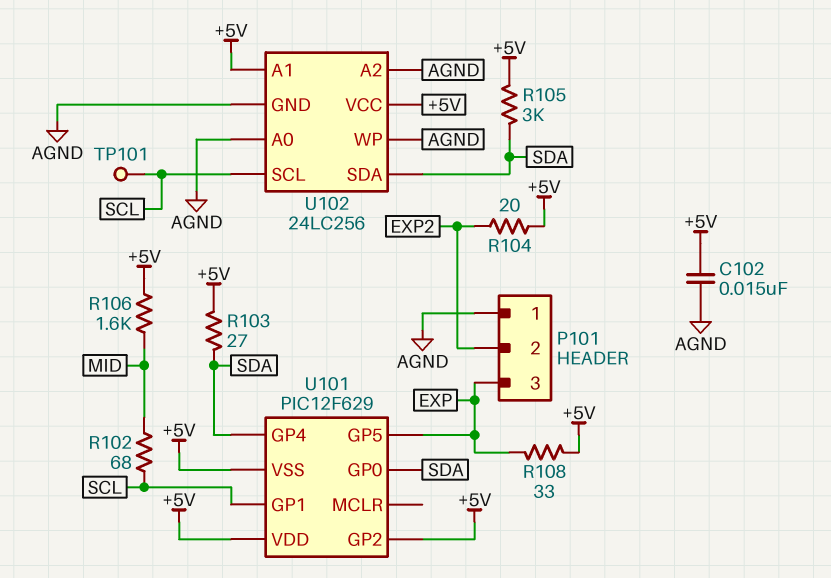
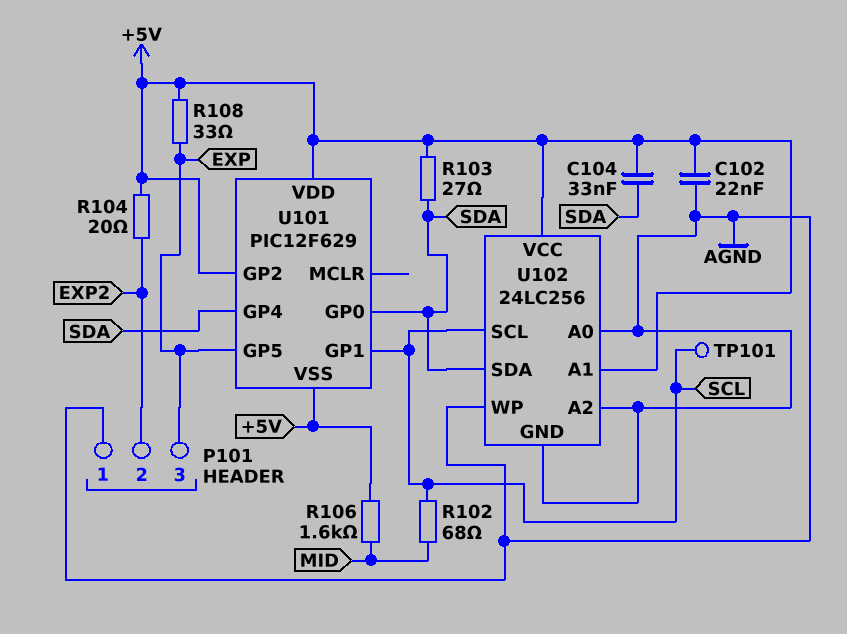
C102: 15nF (+5V, AGND) -> 22nF (+5V, AGND)
C104: none -> 33nF (+5V, SDA)
R105: 3k (+5V, SDA) -> none

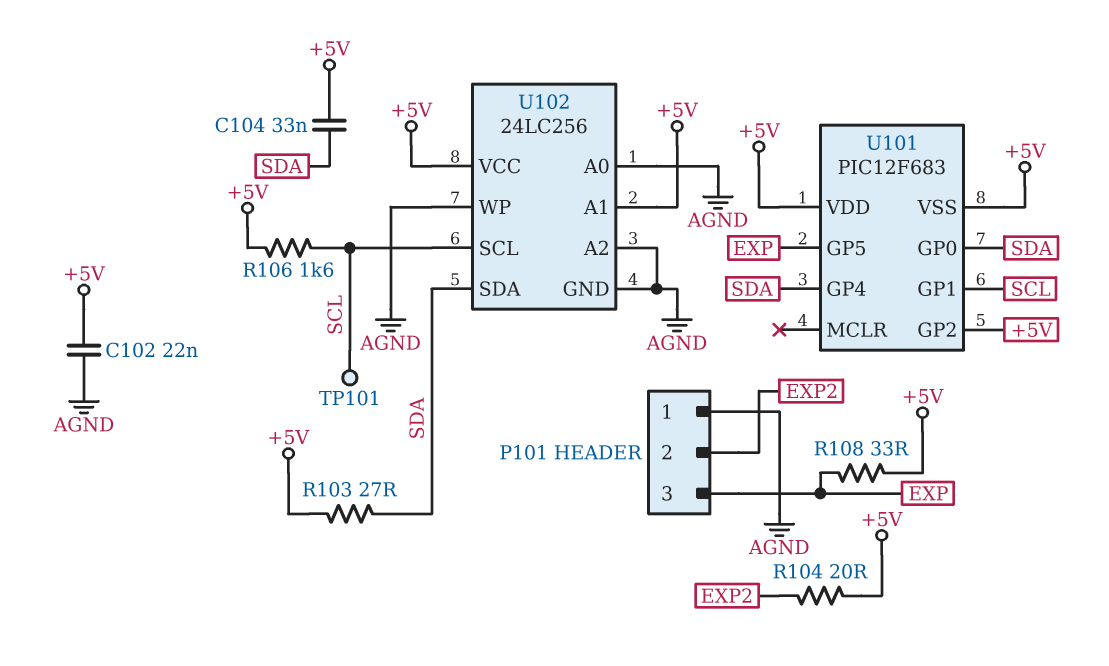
R102: 68 (MID, SCL) -> none
R106: 1.6k (+5V, MID) -> 1.6k (+5V, SCL)
U101: PIC12F629 -> PIC12F683

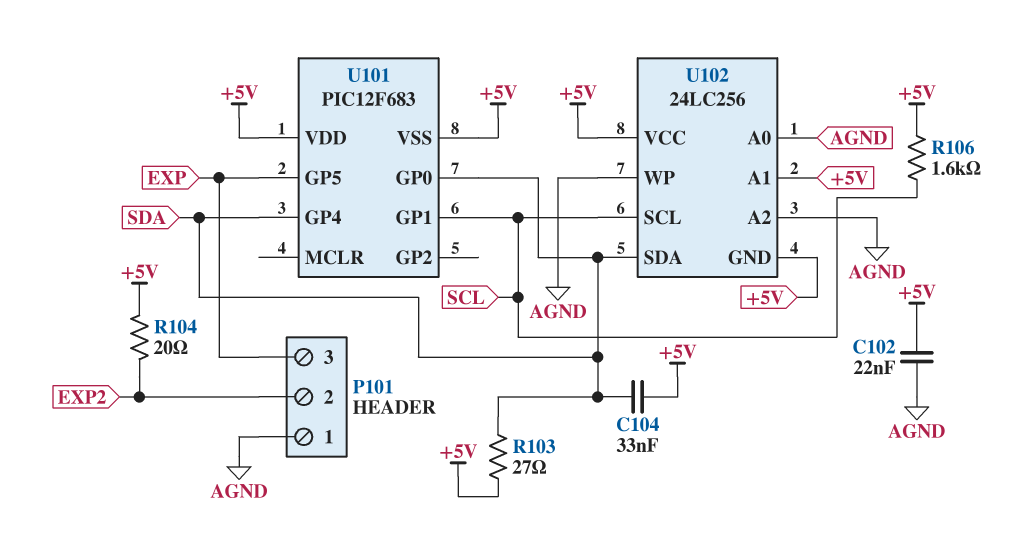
R108: 33 (+5V, EXP) -> none
TP101: test point (SCL) -> none
U101 pin GP2: +5V -> none
U102 pin GND: AGND -> +5V

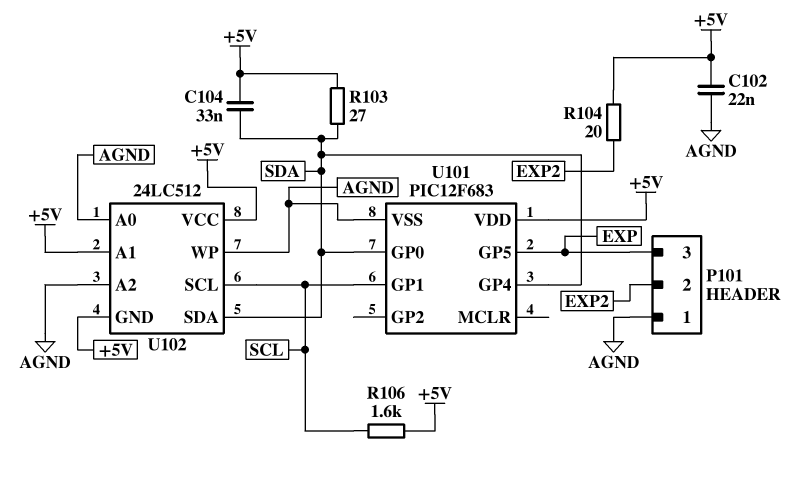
U101 pin VSS: +5V -> AGND
U102: 24LC256 -> 24LC512

